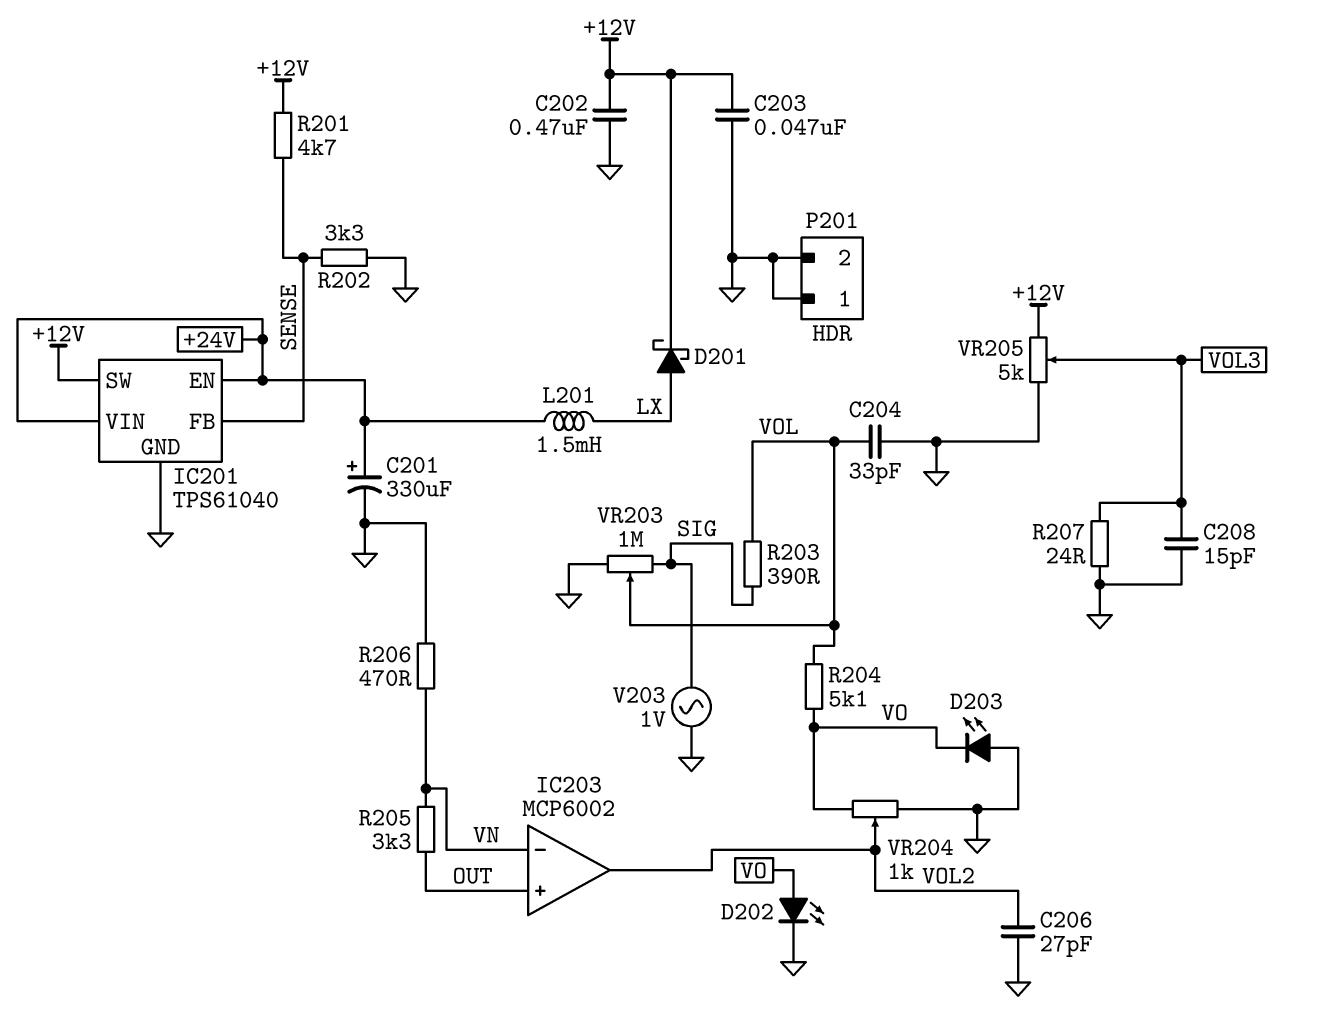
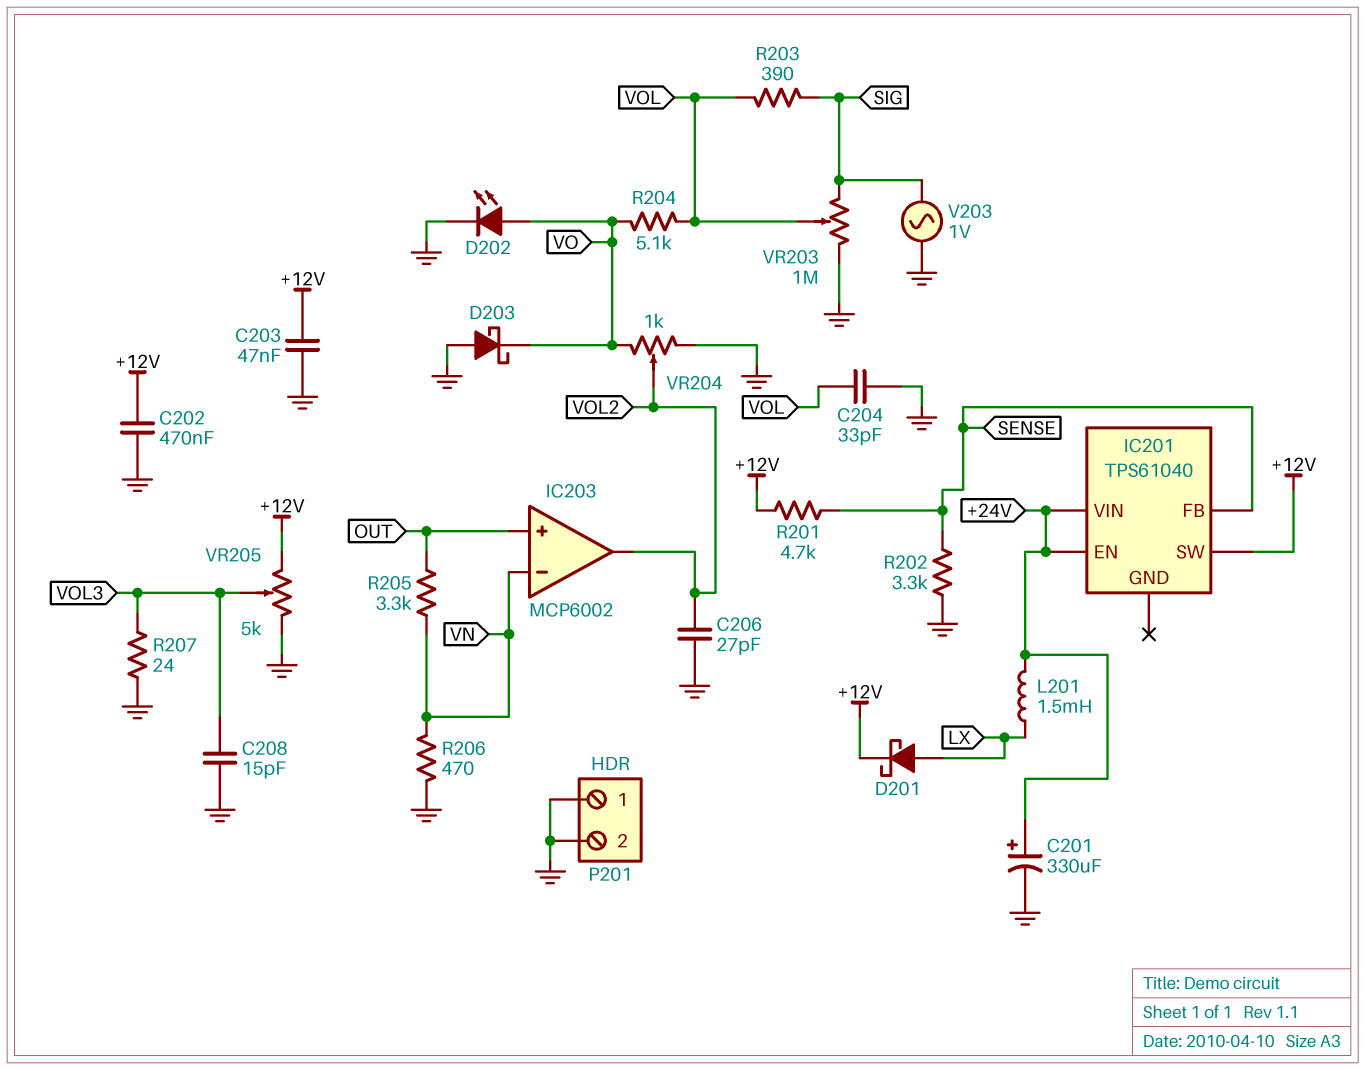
D203: LED (A GND, K VO) -> schottky (A GND, K VO)
IC201 pin GND: GND -> none

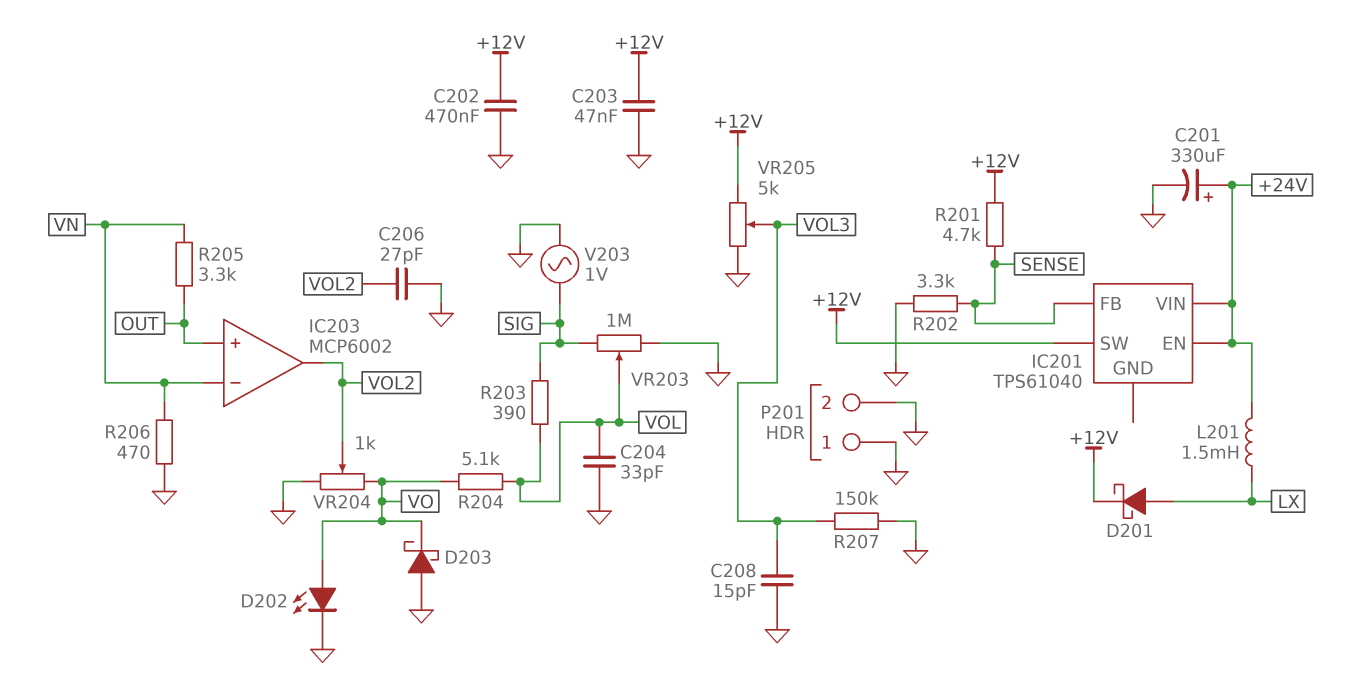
R207: 24 (GND, VOL3) -> 150k (GND, VOL3)

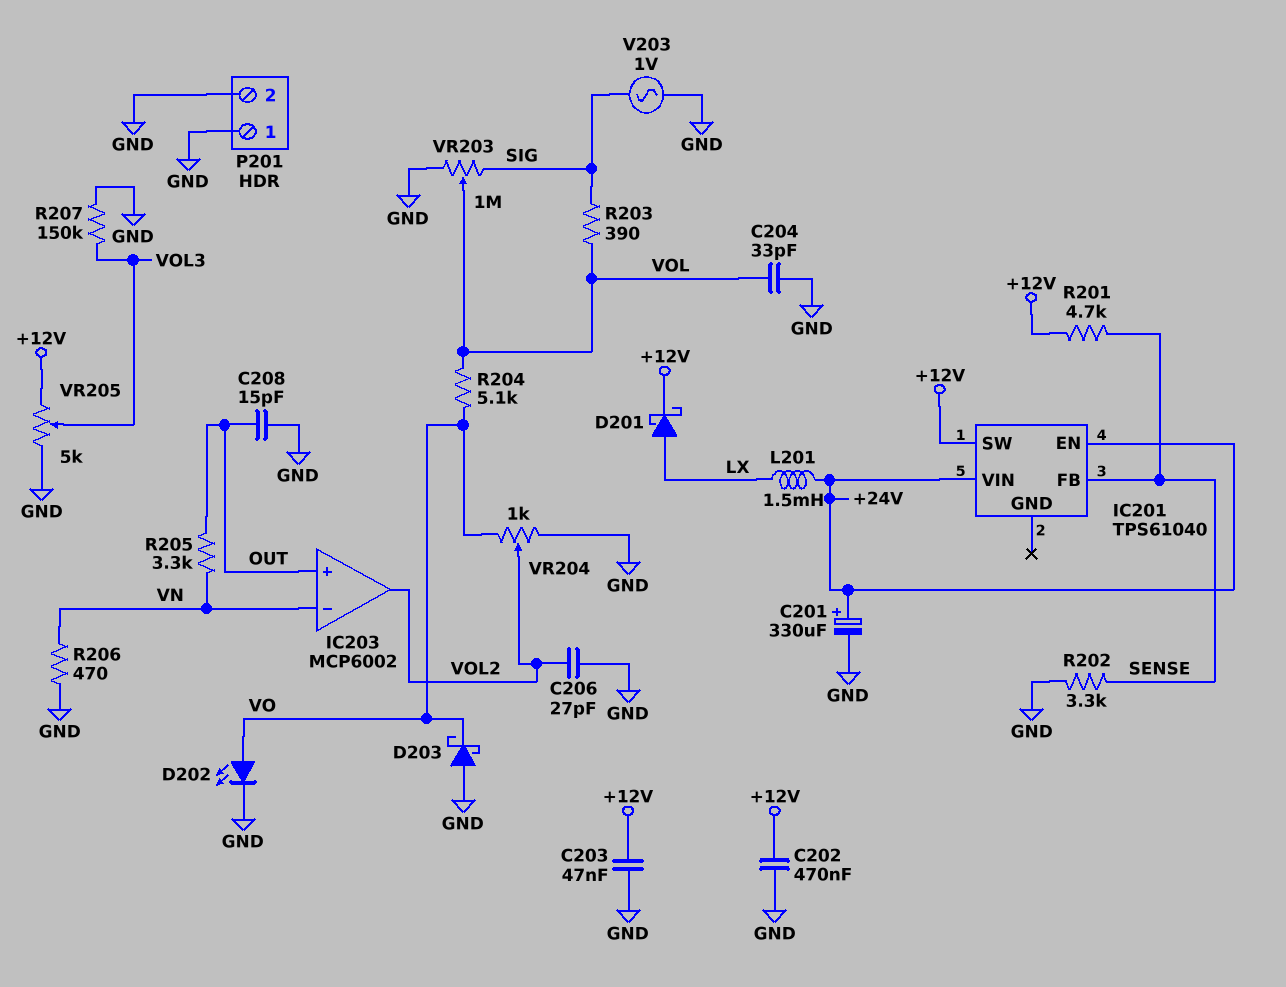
C208: 15pF (GND, VOL3) -> 15pF (GND, OUT)

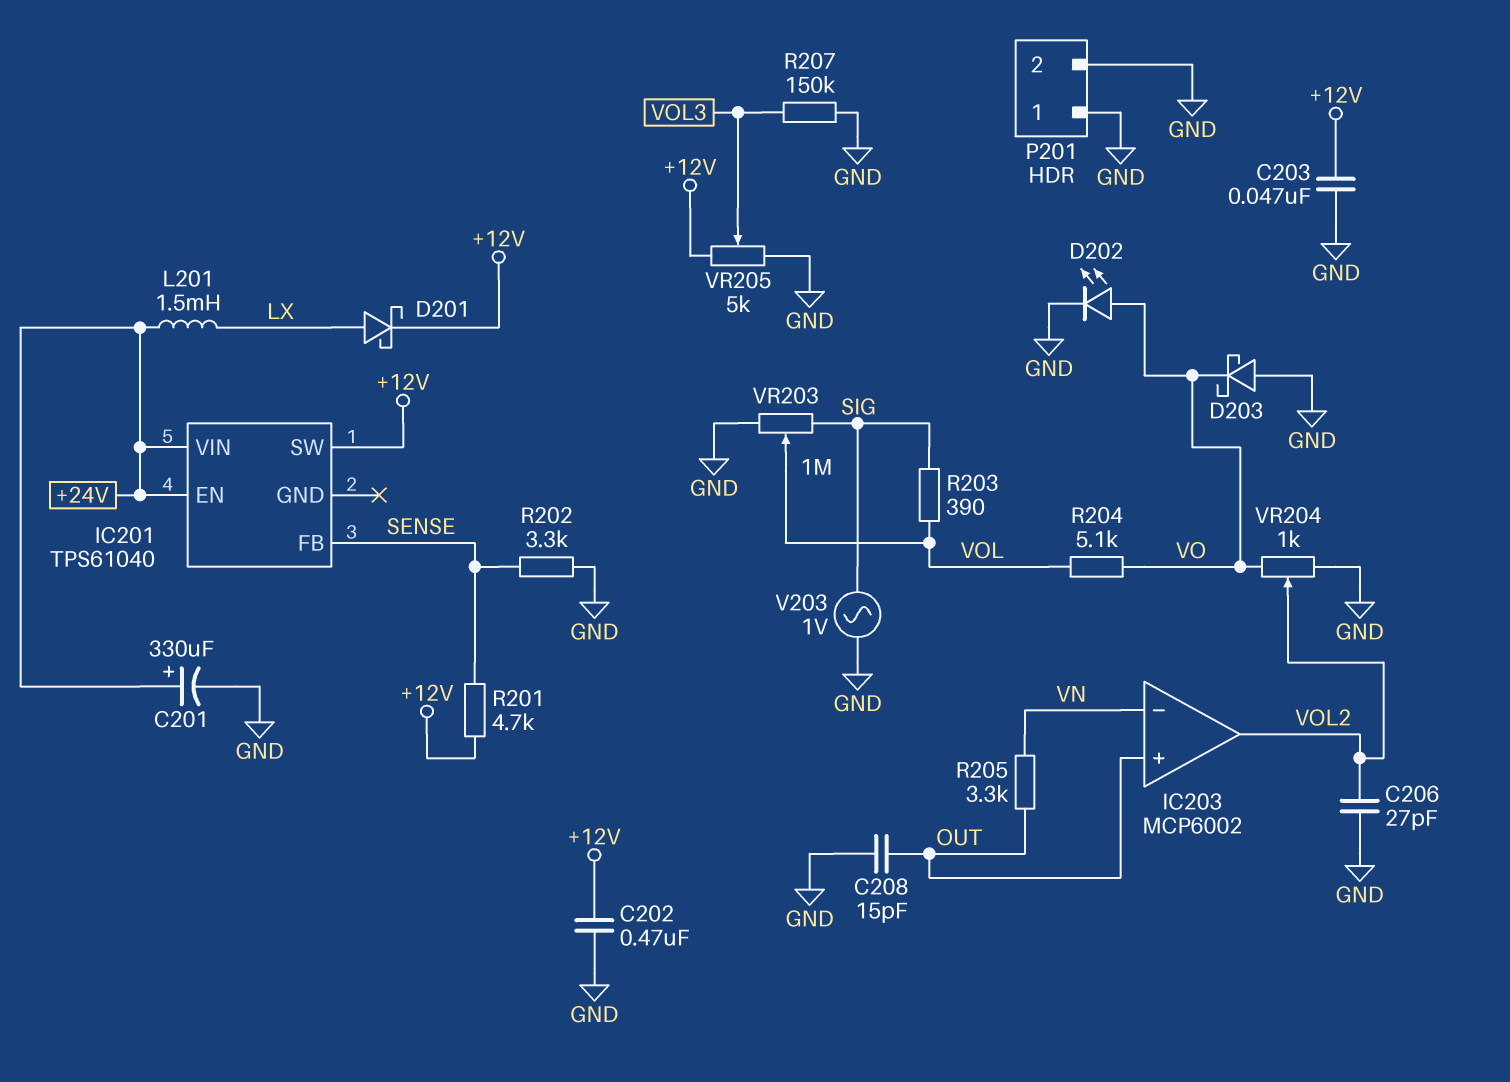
C204: 33pF (GND, VOL) -> none
R206: 470 (GND, VN) -> none

